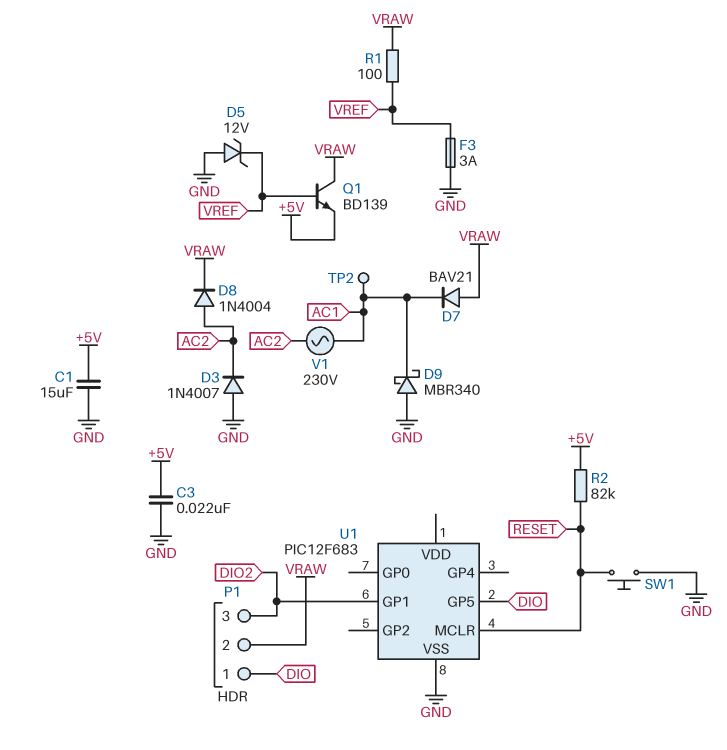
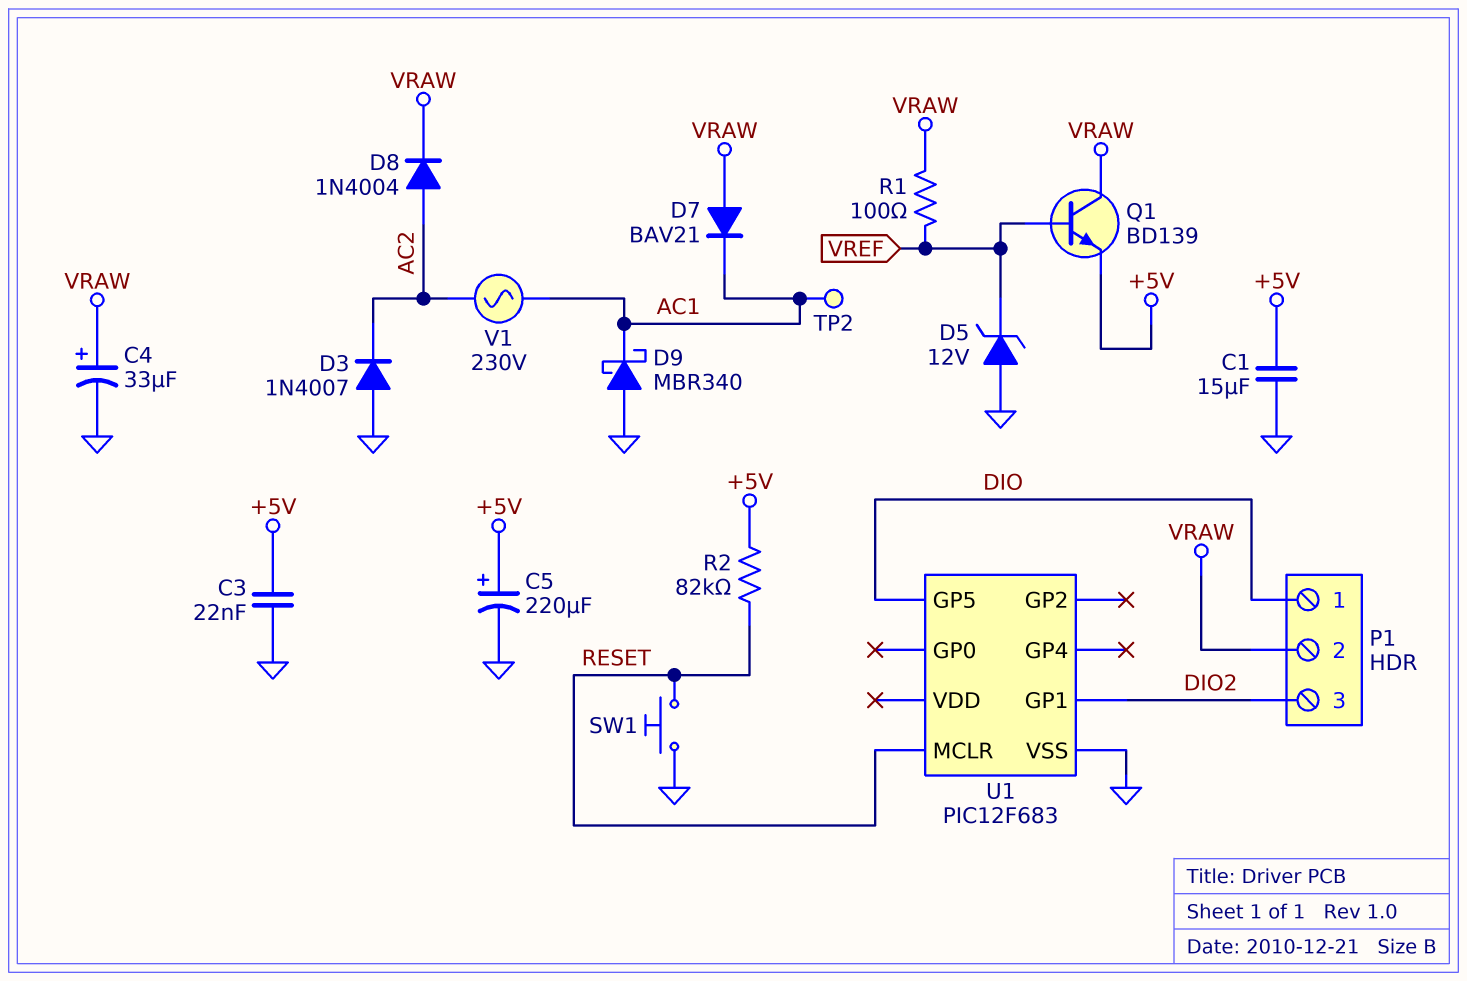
C4: none -> 33uF (plus VRAW, minus GND)
C5: none -> 220uF (plus +5V, minus GND)
F3: 3A (GND, VREF) -> none

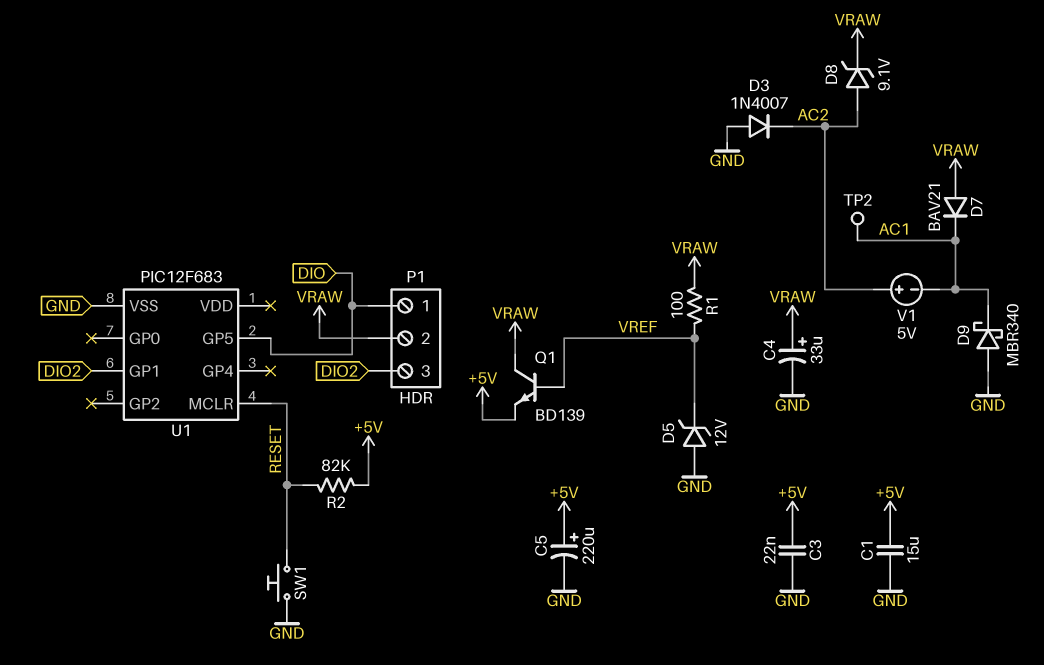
D8: diode 1N4004 (A AC2, K VRAW) -> zener 9.1V (A AC2, K VRAW)
V1: AC 230V (AC1, AC2) -> 5V (plus AC2, minus AC1)

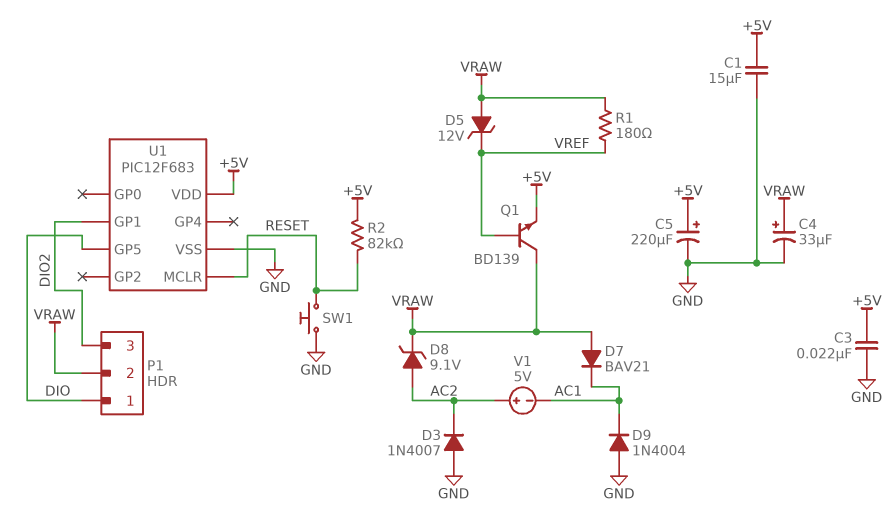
D5: zener 12V (A GND, K VREF) -> zener 12V (A VRAW, K VREF)
D9: schottky MBR340 (A GND, K AC1) -> diode 1N4004 (A GND, K AC1)
R1: 100 (VRAW, VREF) -> 180 (VRAW, VREF)
TP2: test point (AC1) -> none
U1 pin VDD: none -> +5V

